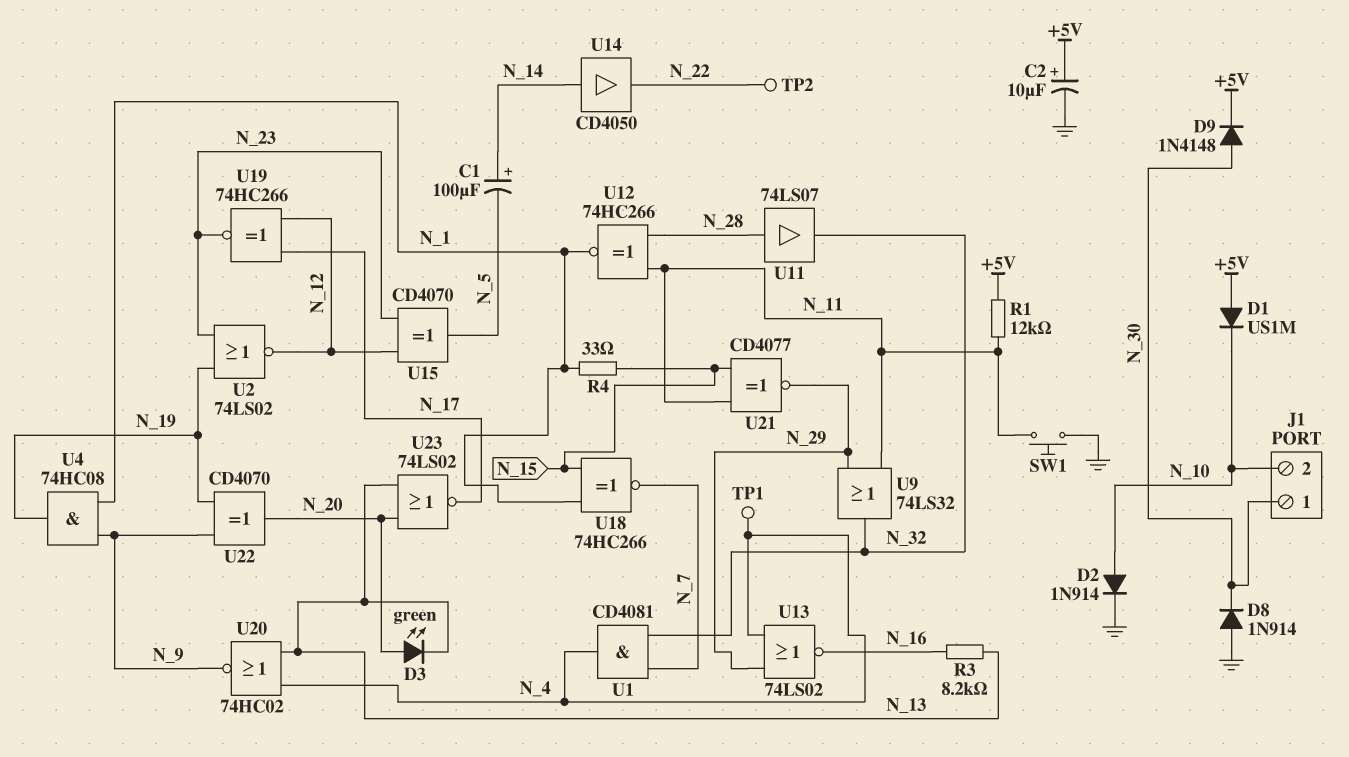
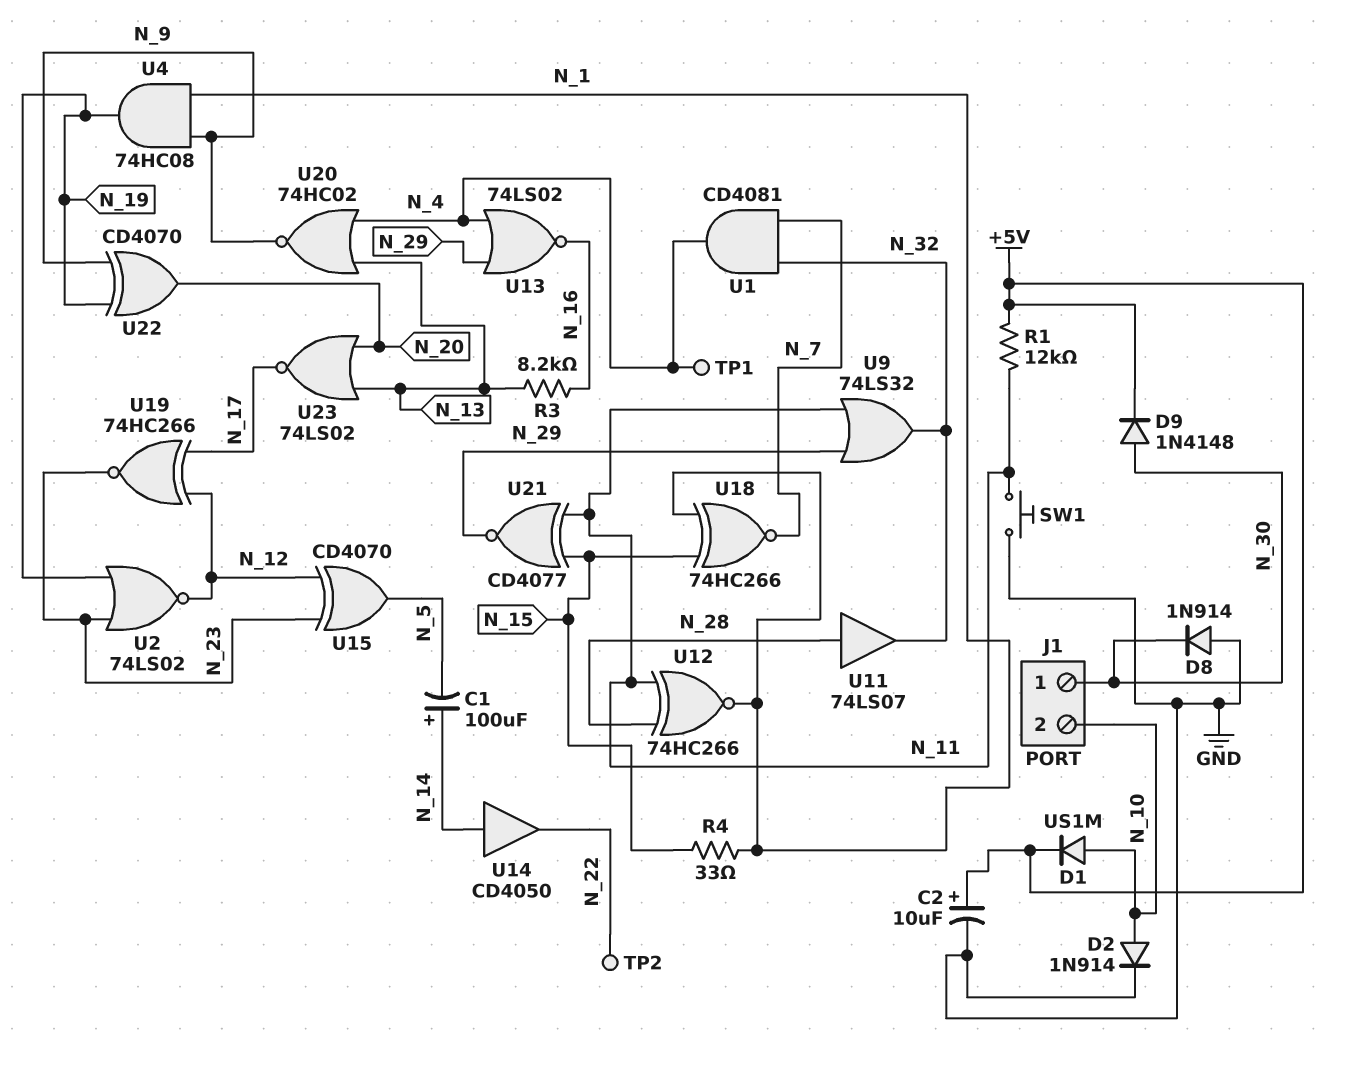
D1: diode US1M (A +5V, K N_10) -> diode US1M (A N_10, K +5V)
D3: LED green (A N_20, K N_13) -> none

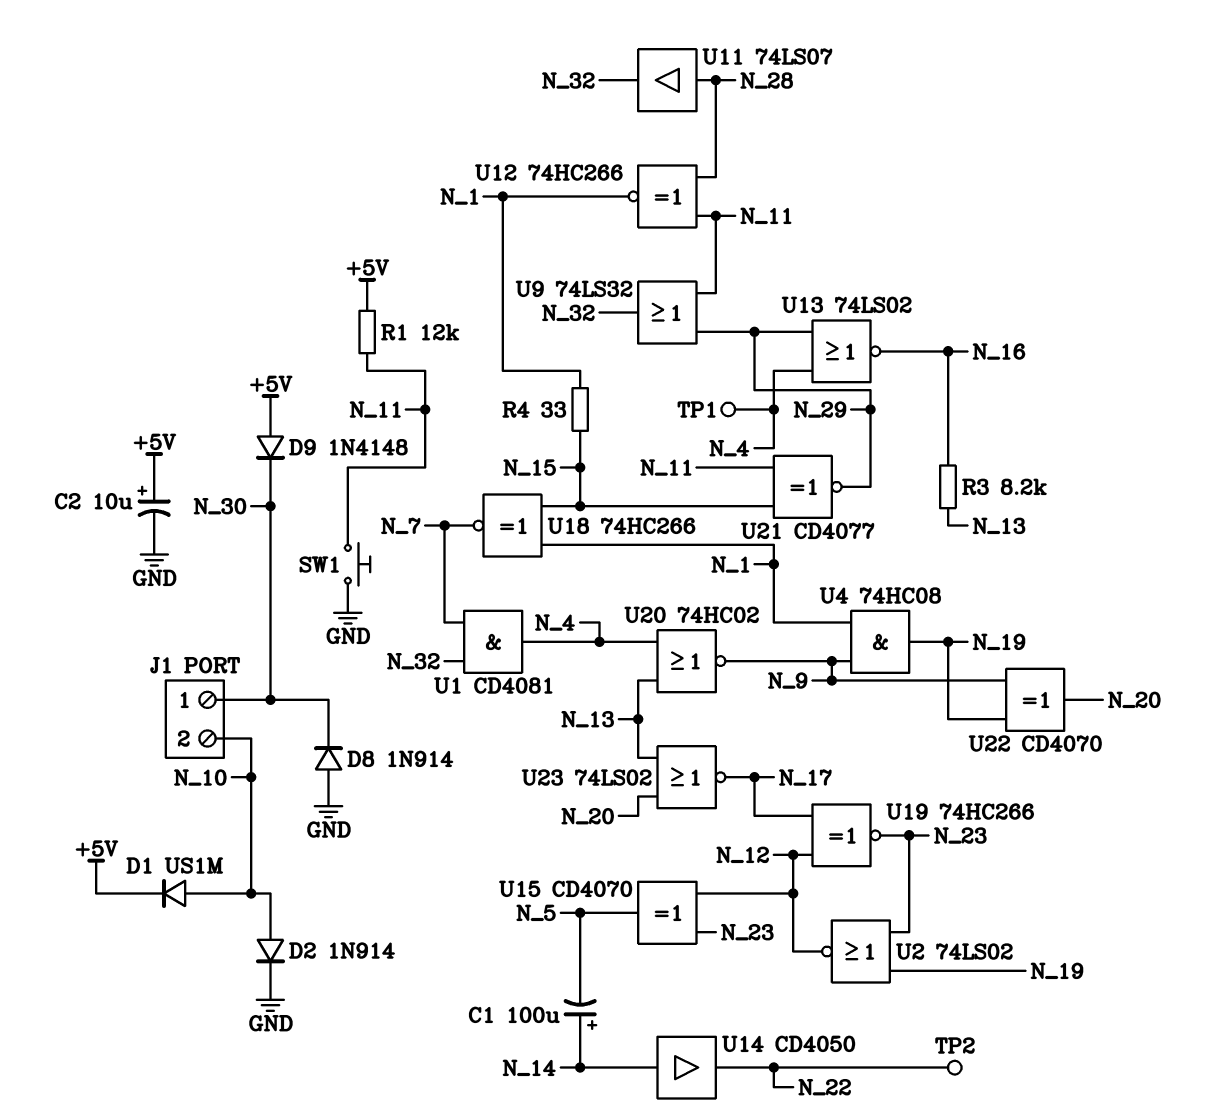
D9: diode 1N4148 (A N_30, K +5V) -> diode 1N4148 (A +5V, K N_30)

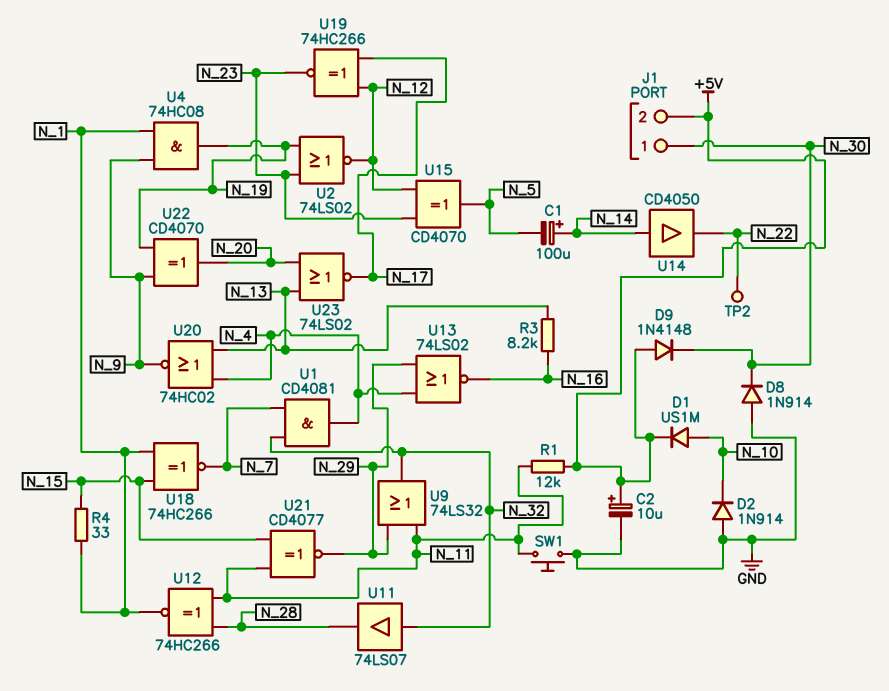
D2: diode 1N914 (A N_10, K GND) -> diode 1N914 (A GND, K N_10)
J1 pin 2: N_10 -> +5V
TP1: test point (N_4) -> none
U11: buffer 74LS07 (in N_28, out N_32) -> buffer 74LS07 (in N_32, out N_28)

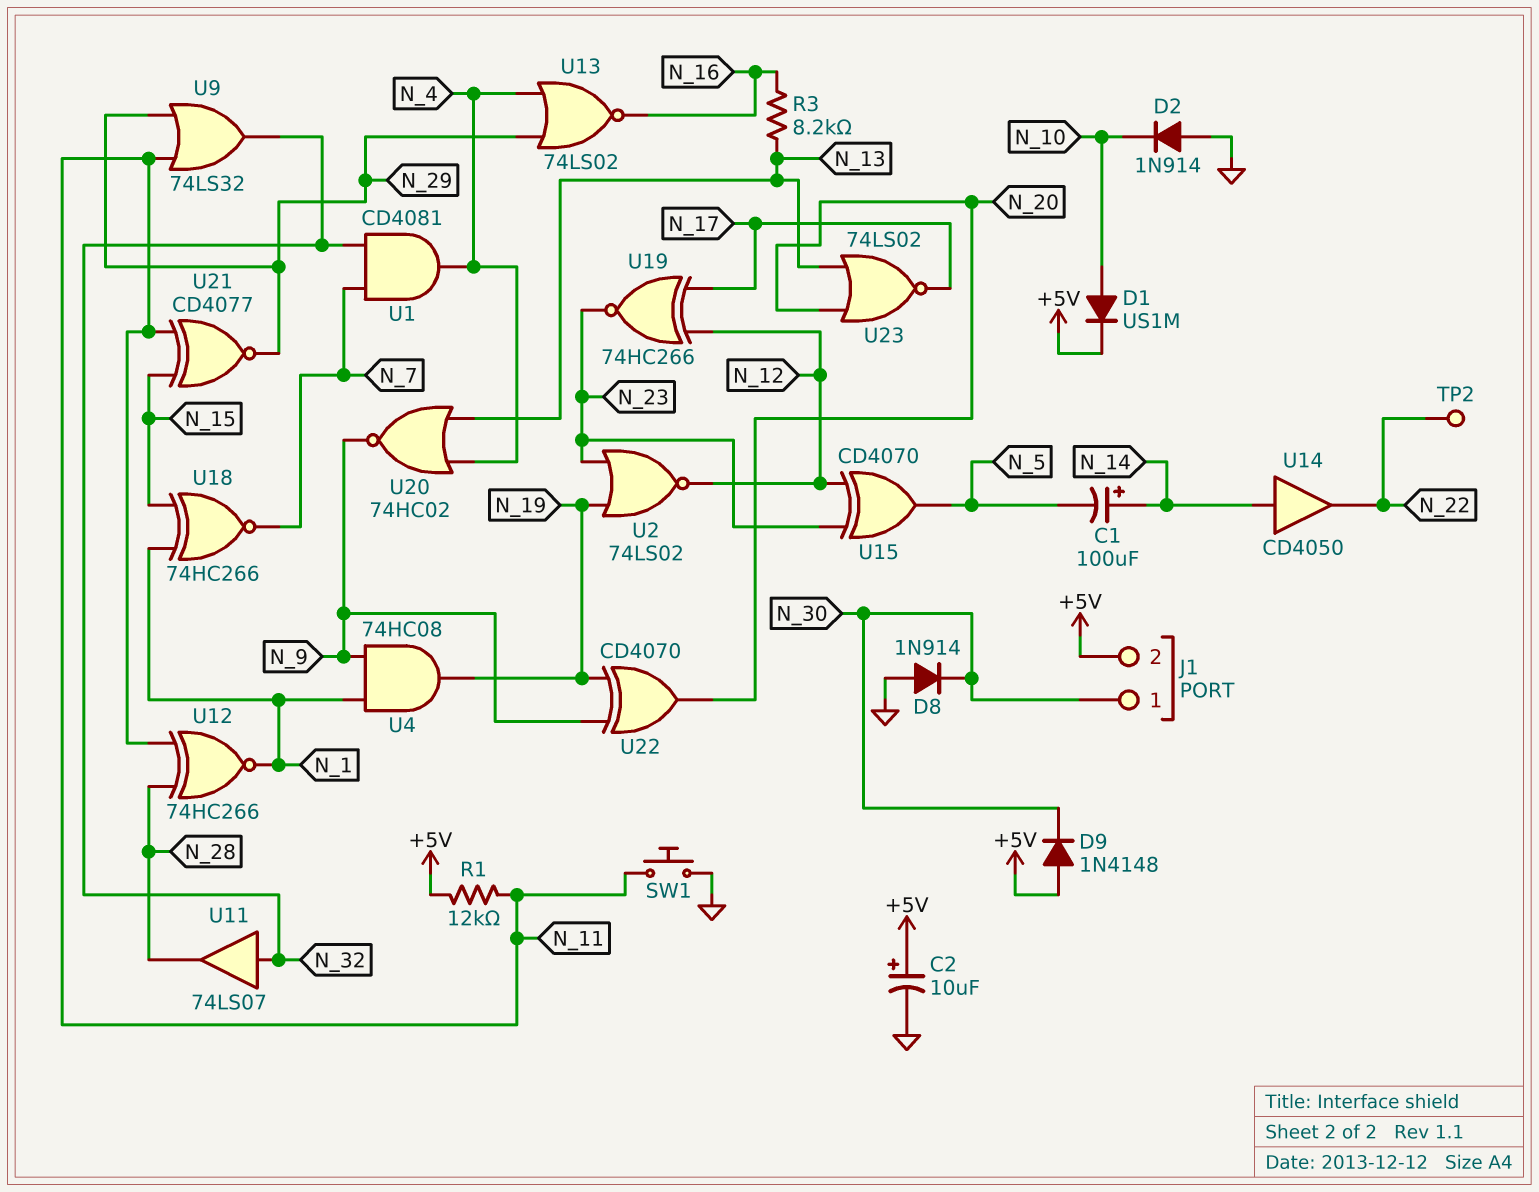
R4: 33 (N_1, N_15) -> none

